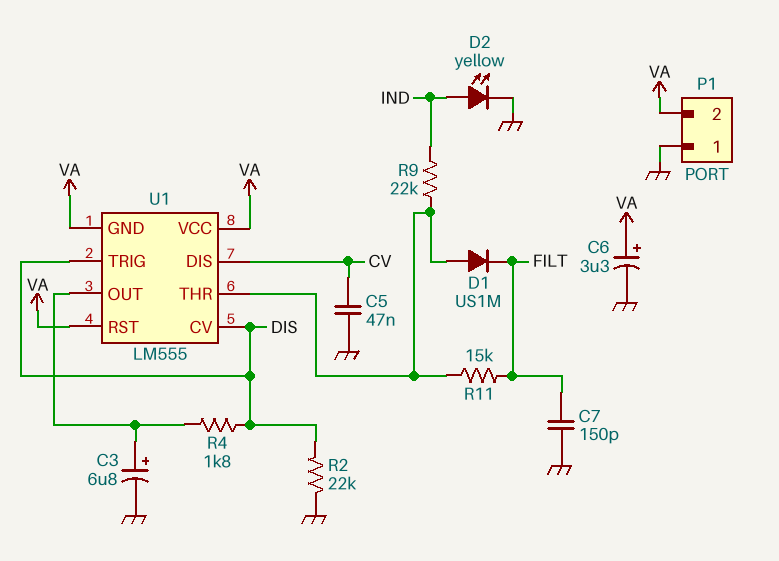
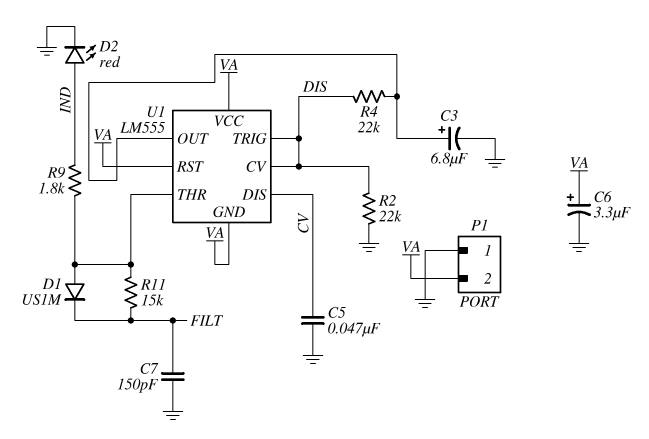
D2: LED yellow (A IND, K GND) -> LED red (A IND, K GND)
R4: 1.8k (DIS, U1/OUT) -> 22k (DIS, U1/OUT)
R9: 22k (IND, U1/THR) -> 1.8k (IND, U1/THR)

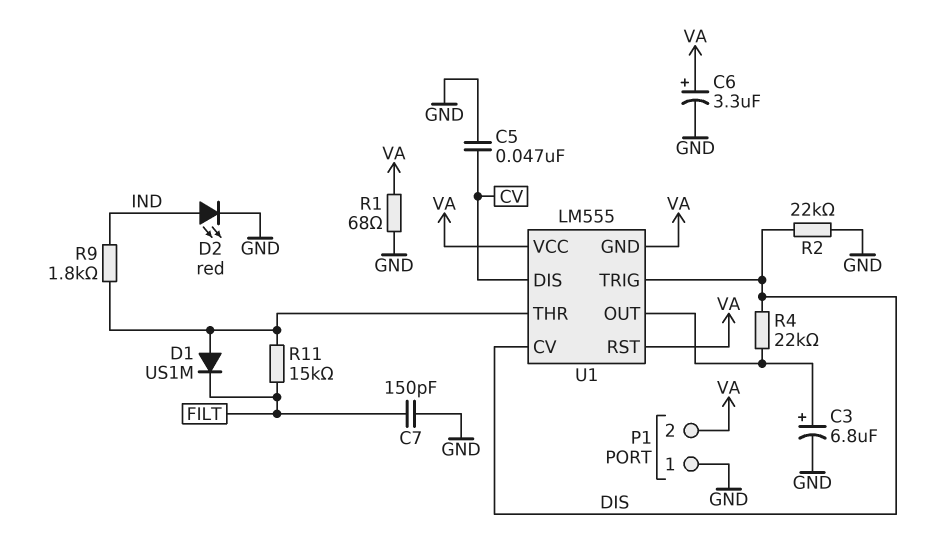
R1: none -> 68 (GND, VA)

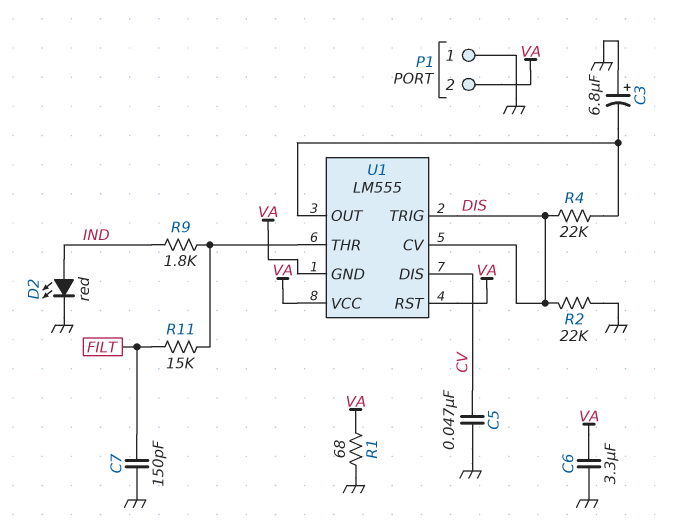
C3: 6.8uF (plus U1/OUT, minus GND) -> 6.8uF (plus GND, minus U1/OUT)
C6: 3.3uF (plus VA, minus GND) -> 3.3uF (GND, VA)
D1: diode US1M (A U1/THR, K FILT) -> none

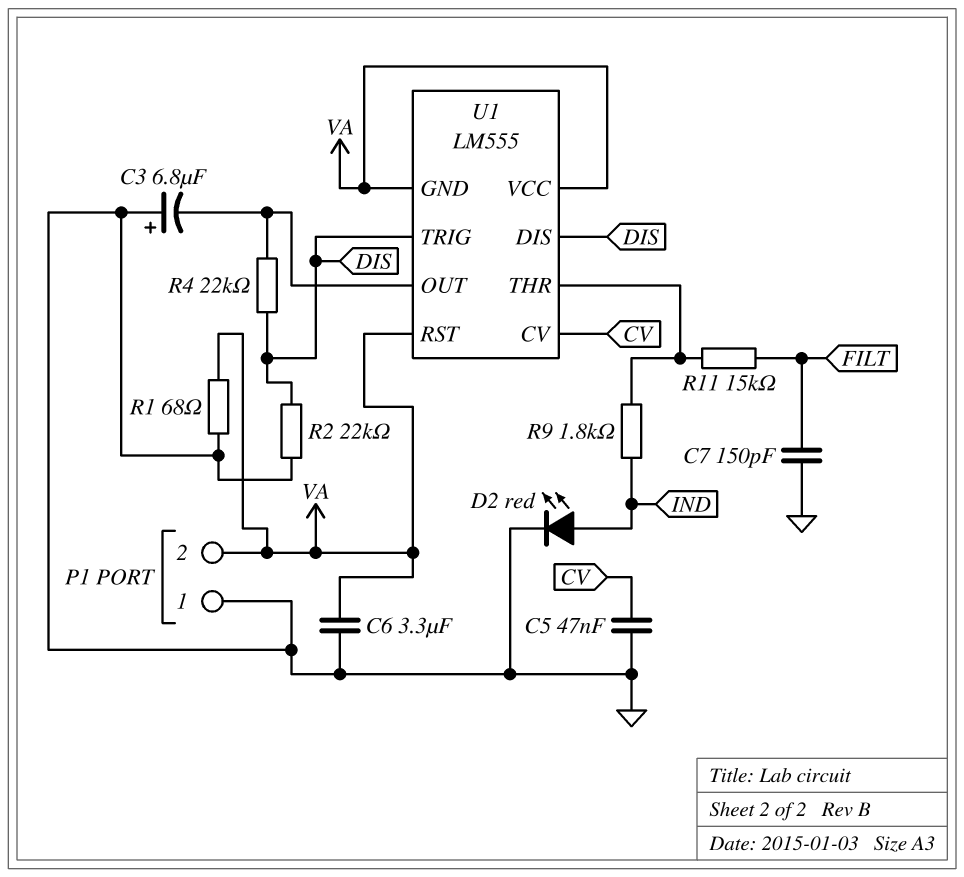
U1 pin CV: DIS -> CV
U1 pin DIS: CV -> DIS

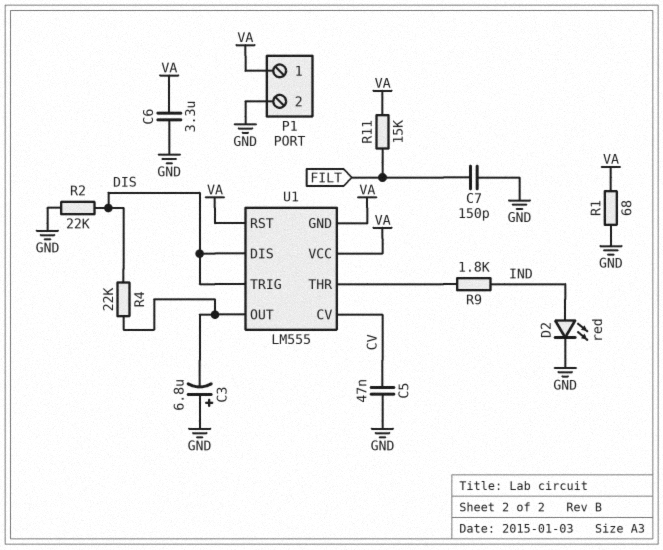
P1 pin 1: GND -> VA
P1 pin 2: VA -> GND
R11: 15k (FILT, U1/THR) -> 15k (FILT, VA)

